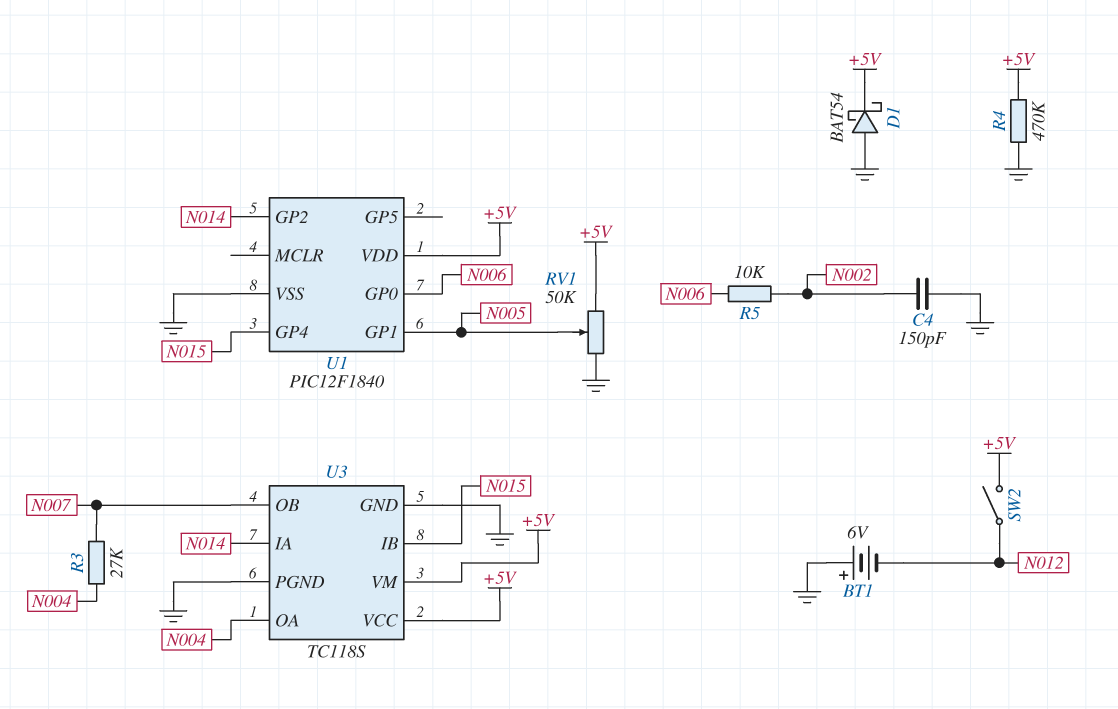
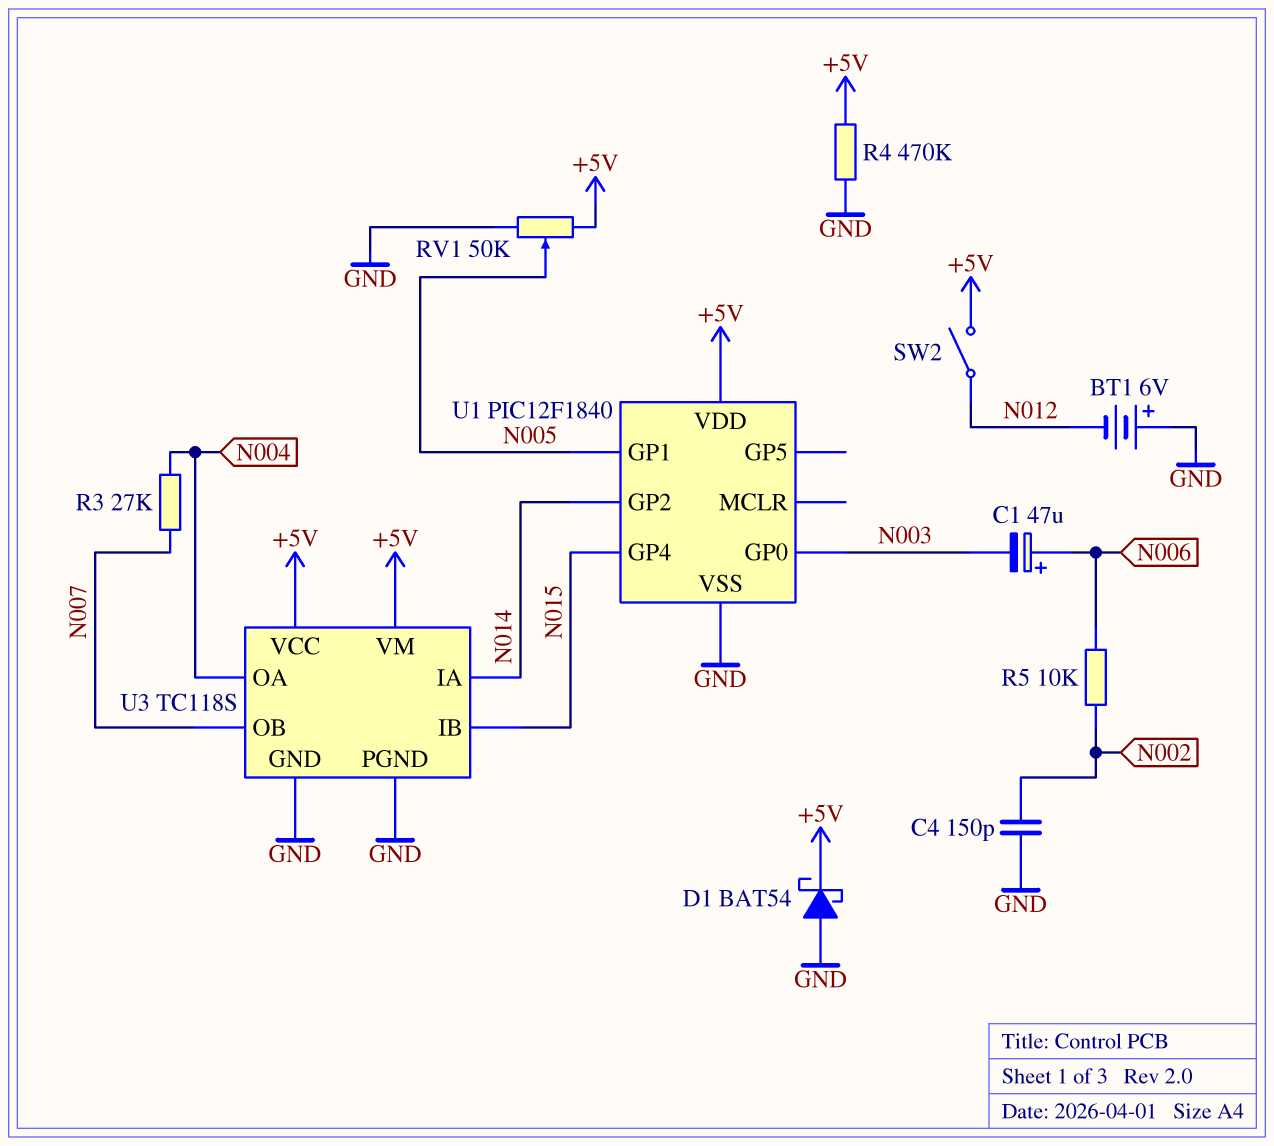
C1: none -> 47uF (plus N006, minus N003)
U1 pin GP0: N006 -> N003

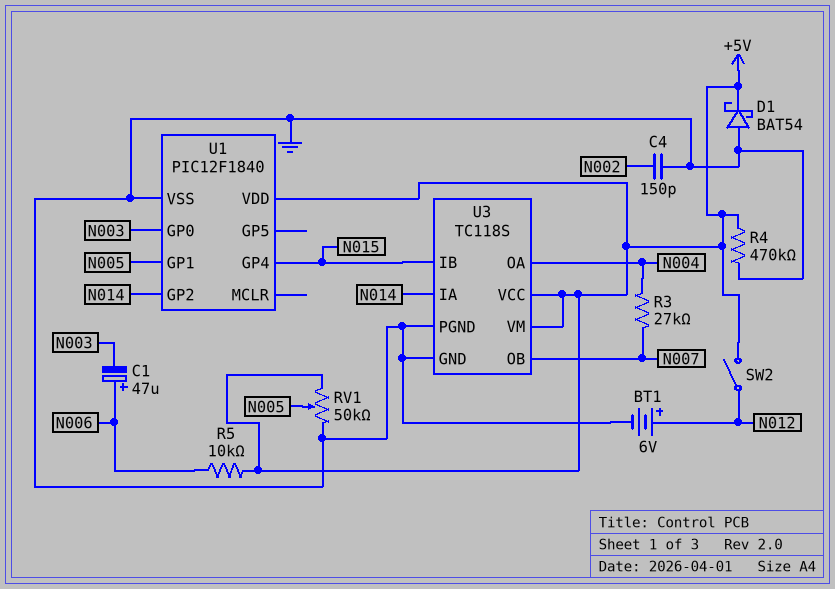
BT1: 6V (plus GND, minus N012) -> 6V (plus N012, minus GND)
R5: 10k (N002, N006) -> 10k (+5V, N006)

